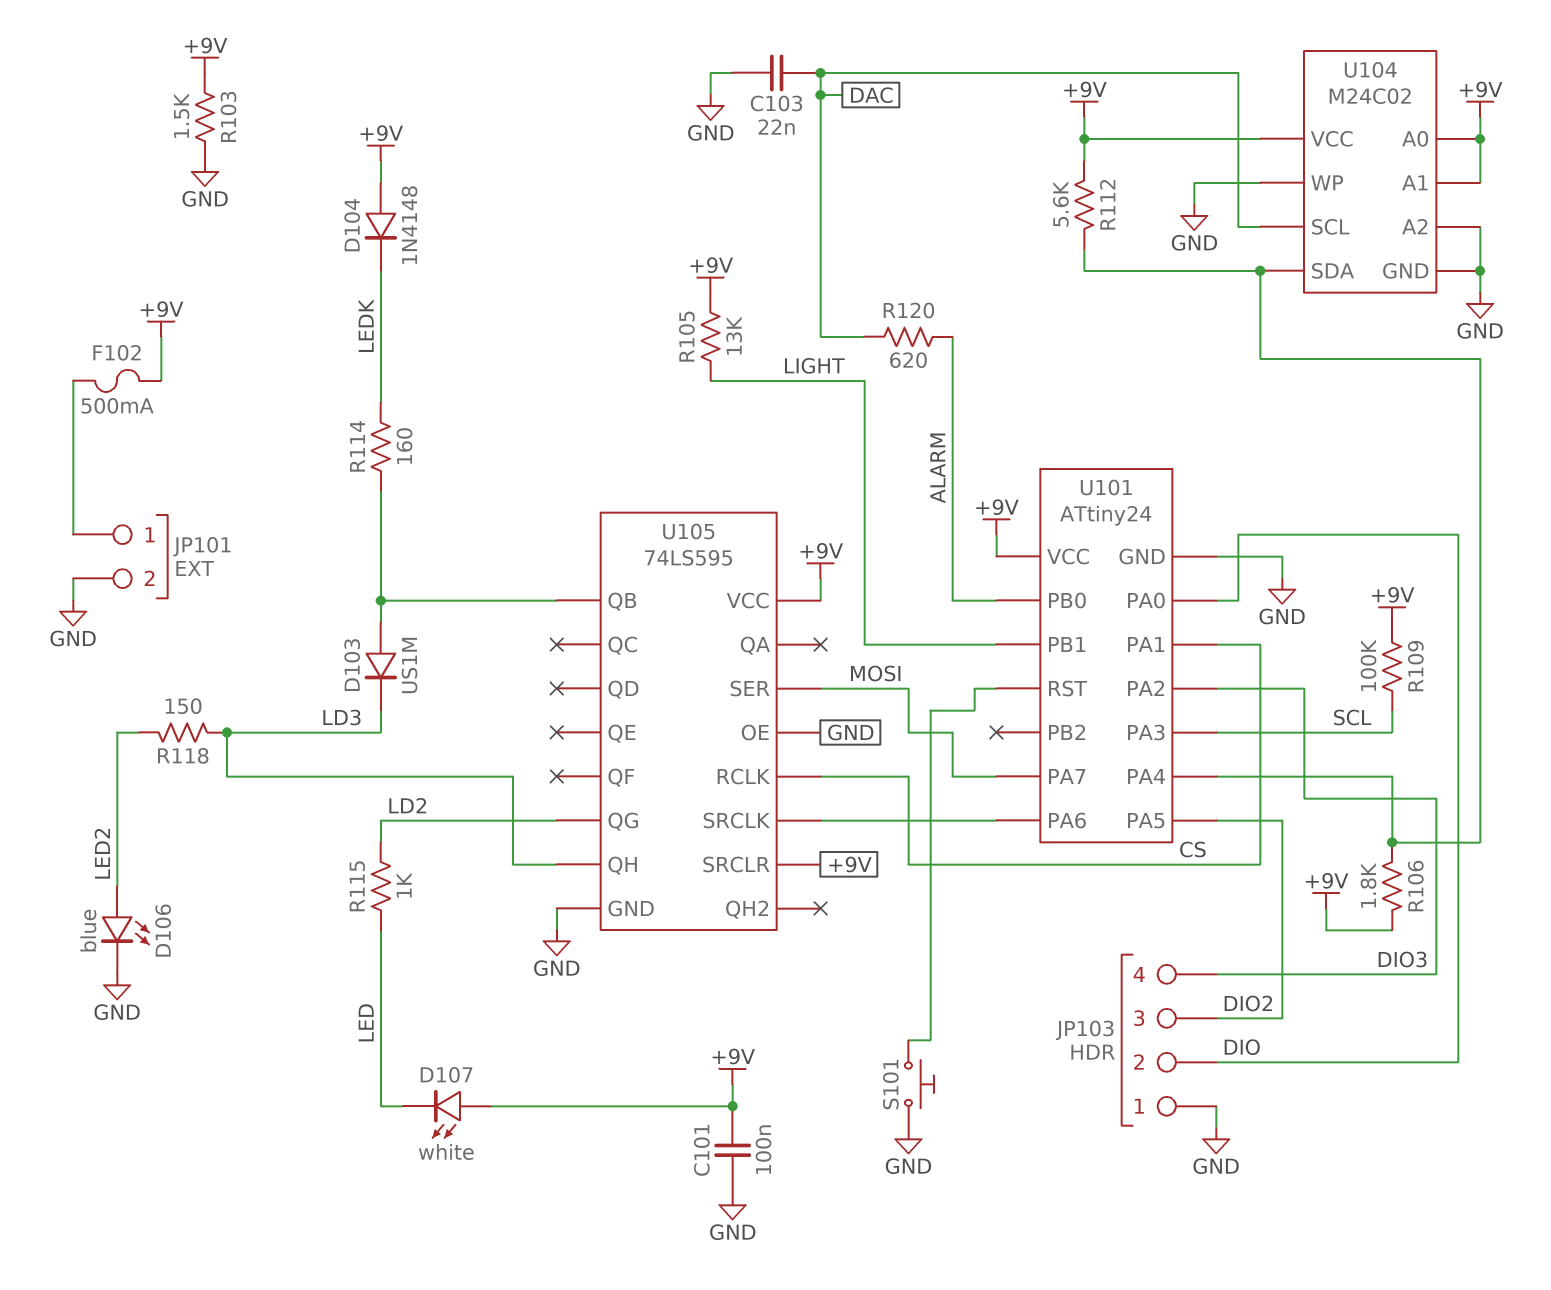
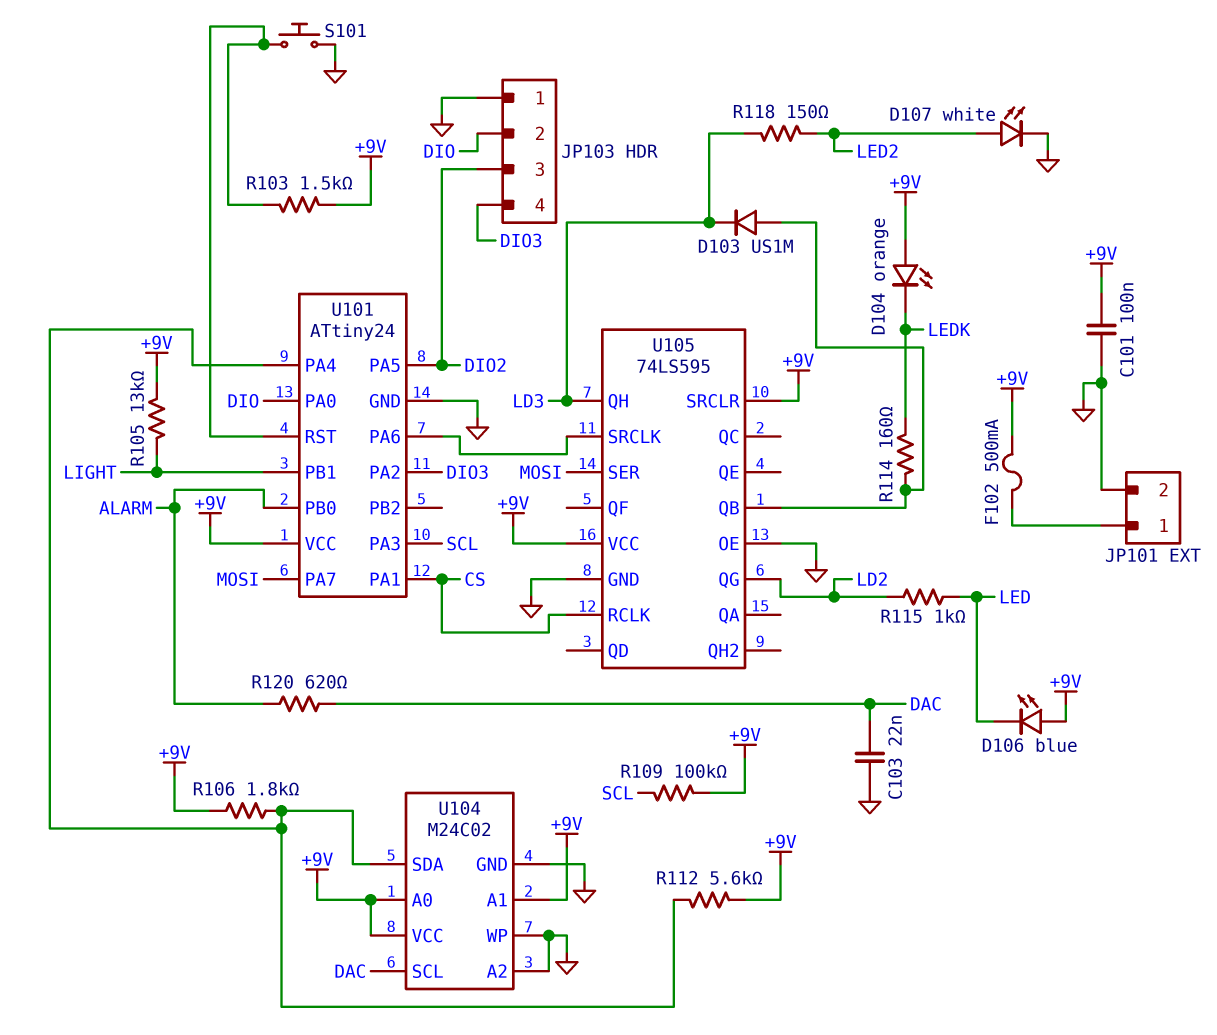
D104: diode 1N4148 (A +9V, K LEDK) -> LED orange (A +9V, K LEDK)
D106: LED blue (A LED2, K GND) -> LED blue (A +9V, K LED)
D107: LED white (A +9V, K LED) -> LED white (A LED2, K GND)
R103: 1.5k (+9V, GND) -> 1.5k (+9V, U101/RST)

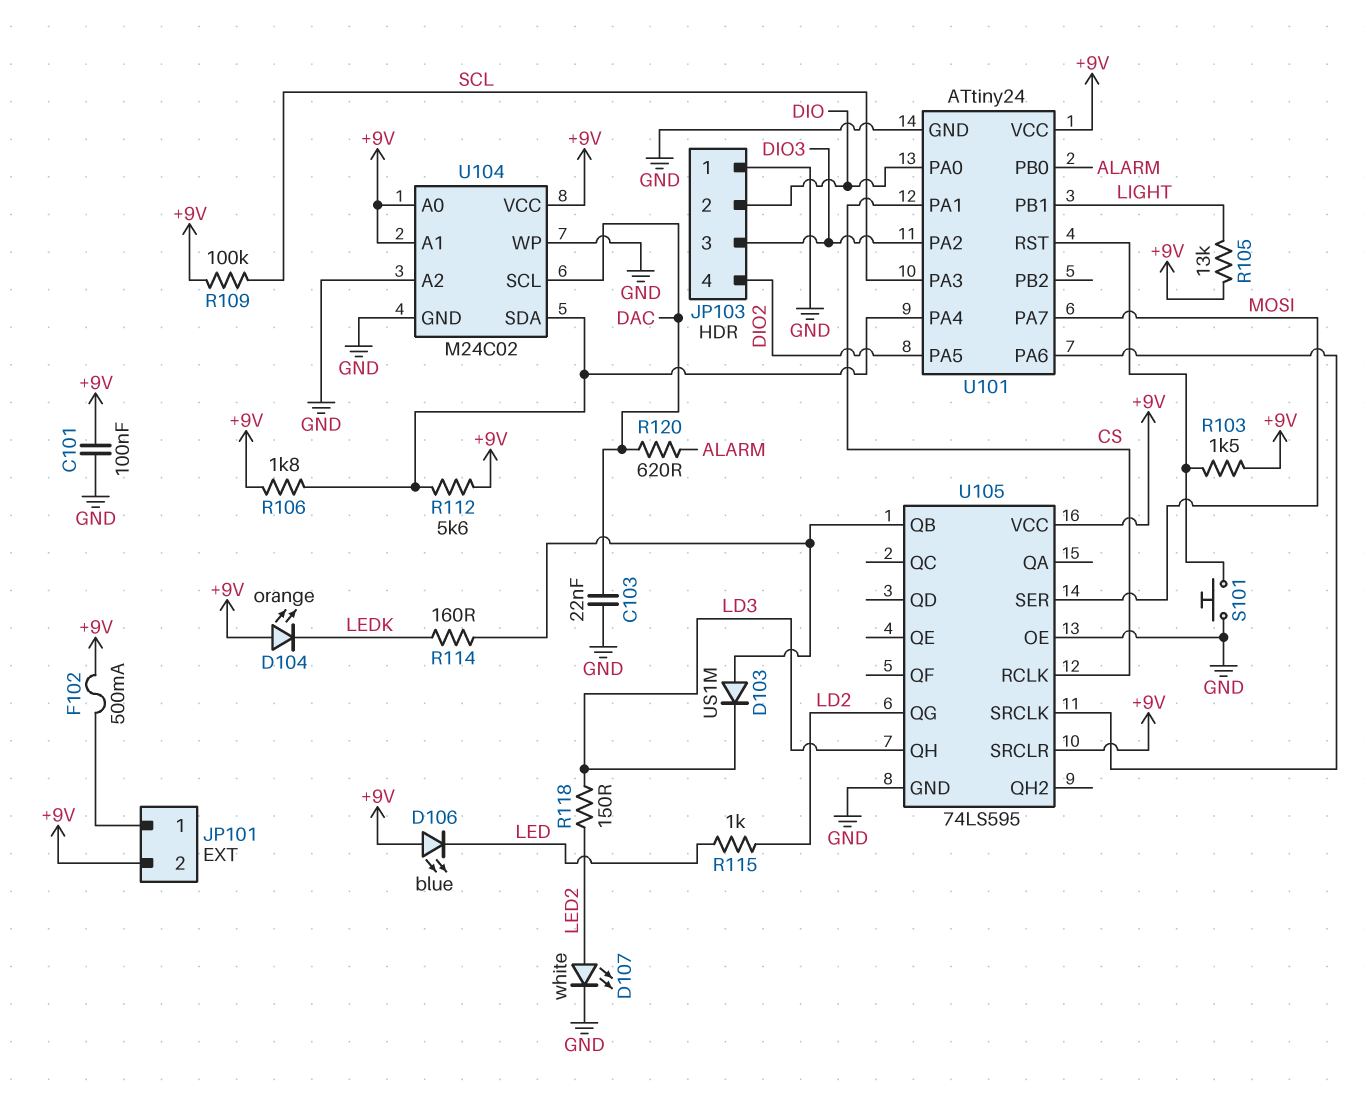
JP101 pin 2: GND -> +9V
JP103 pin 3: DIO2 -> DIO3
JP103 pin 4: DIO3 -> DIO2

